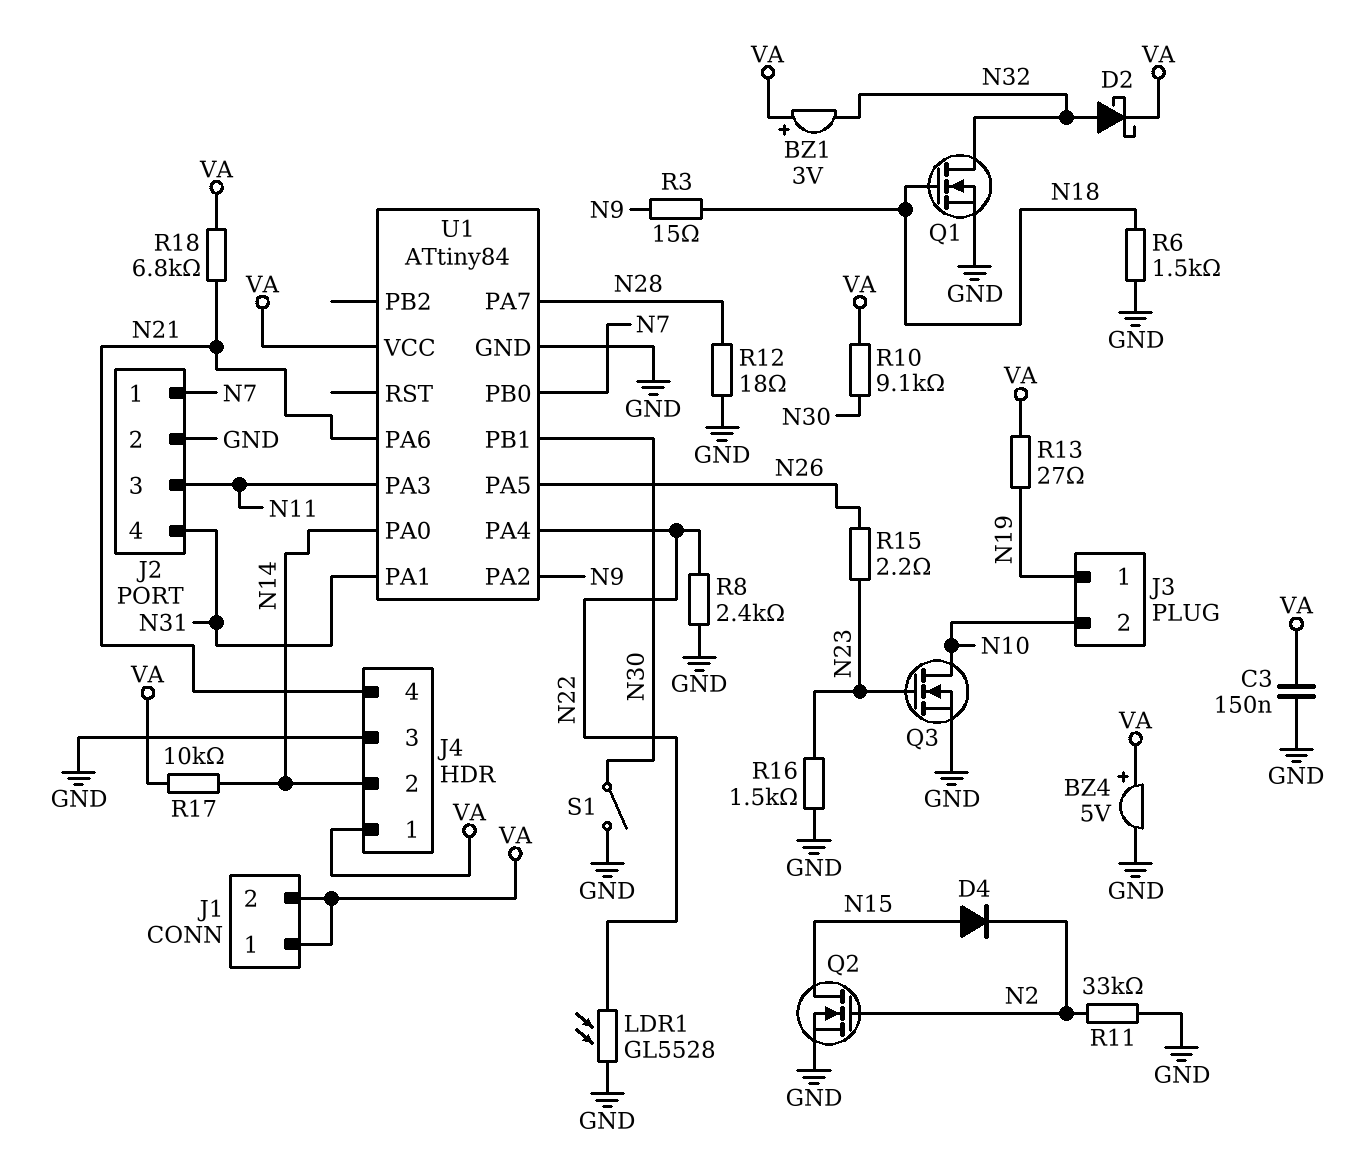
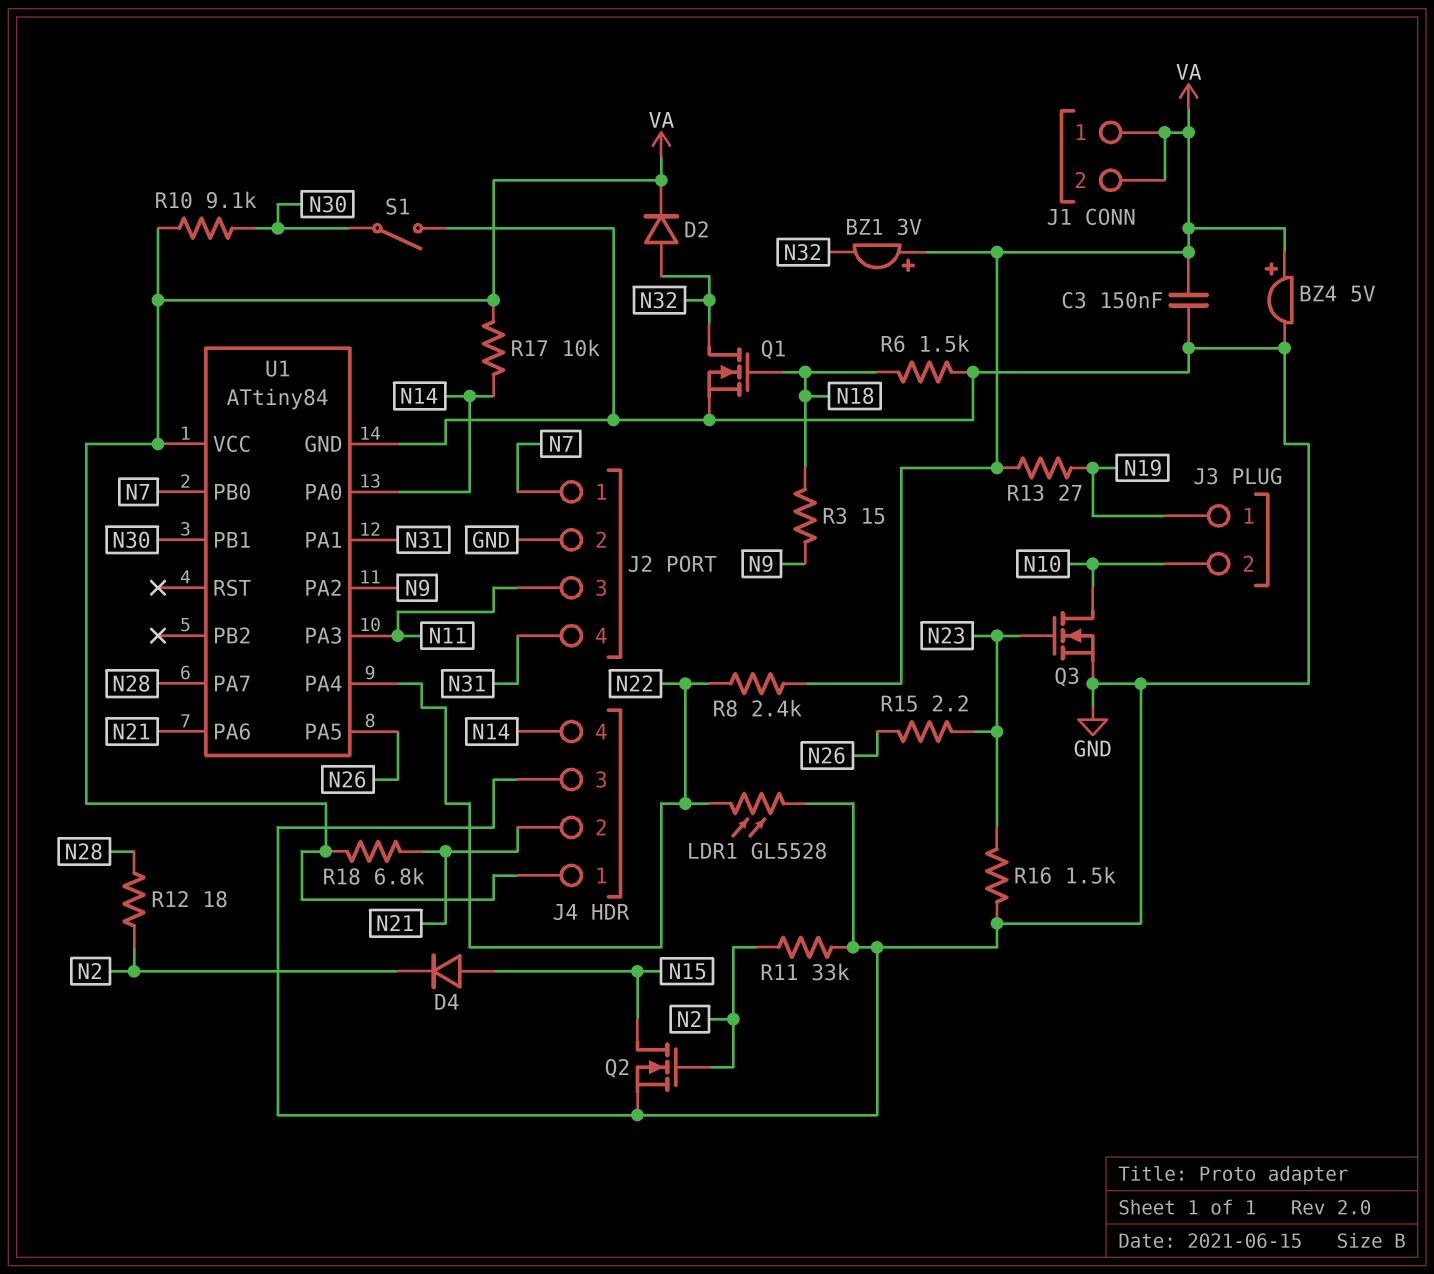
D2: schottky (A N32, K VA) -> diode (A N32, K VA)
J4 pin 2: N14 -> N21
J4 pin 4: N21 -> N14
R8: 2.4k (GND, N22) -> 2.4k (N22, VA)
R12: 18 (GND, N28) -> 18 (N2, N28)

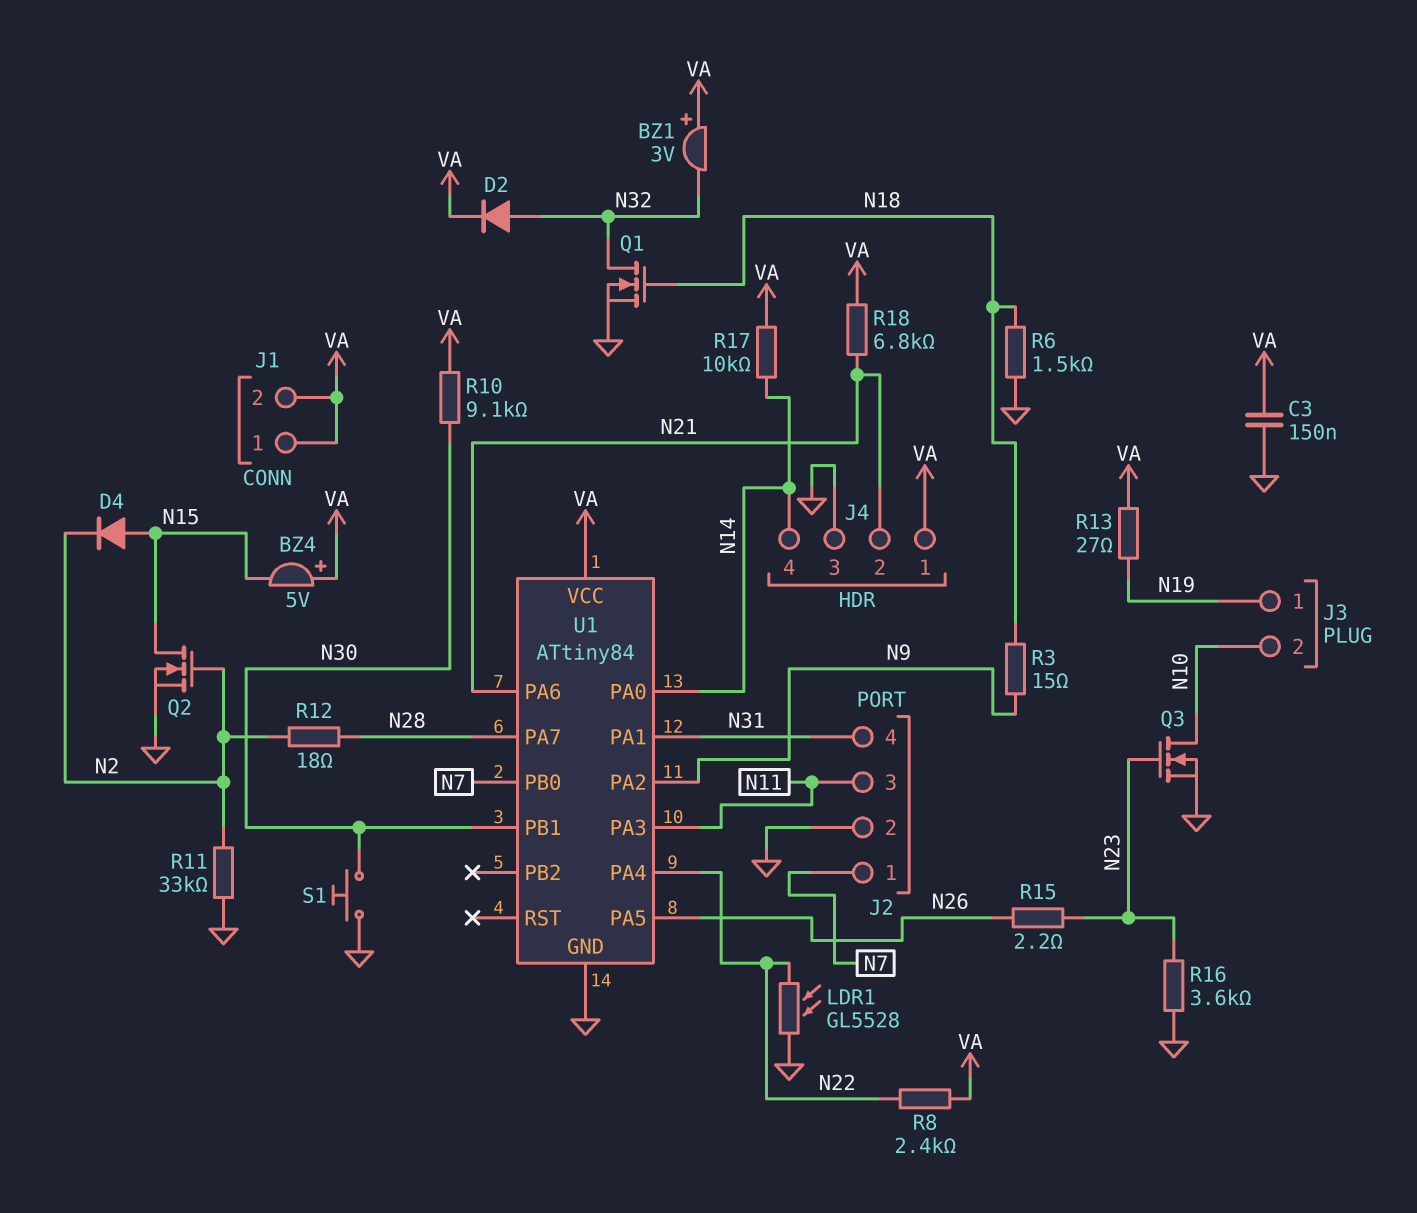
BZ4: buzzer 5V (plus VA, minus GND) -> buzzer 5V (plus VA, minus N15)
R16: 1.5k (GND, N23) -> 3.6k (GND, N23)
S1: switch (GND, N30) -> button (GND, N30)

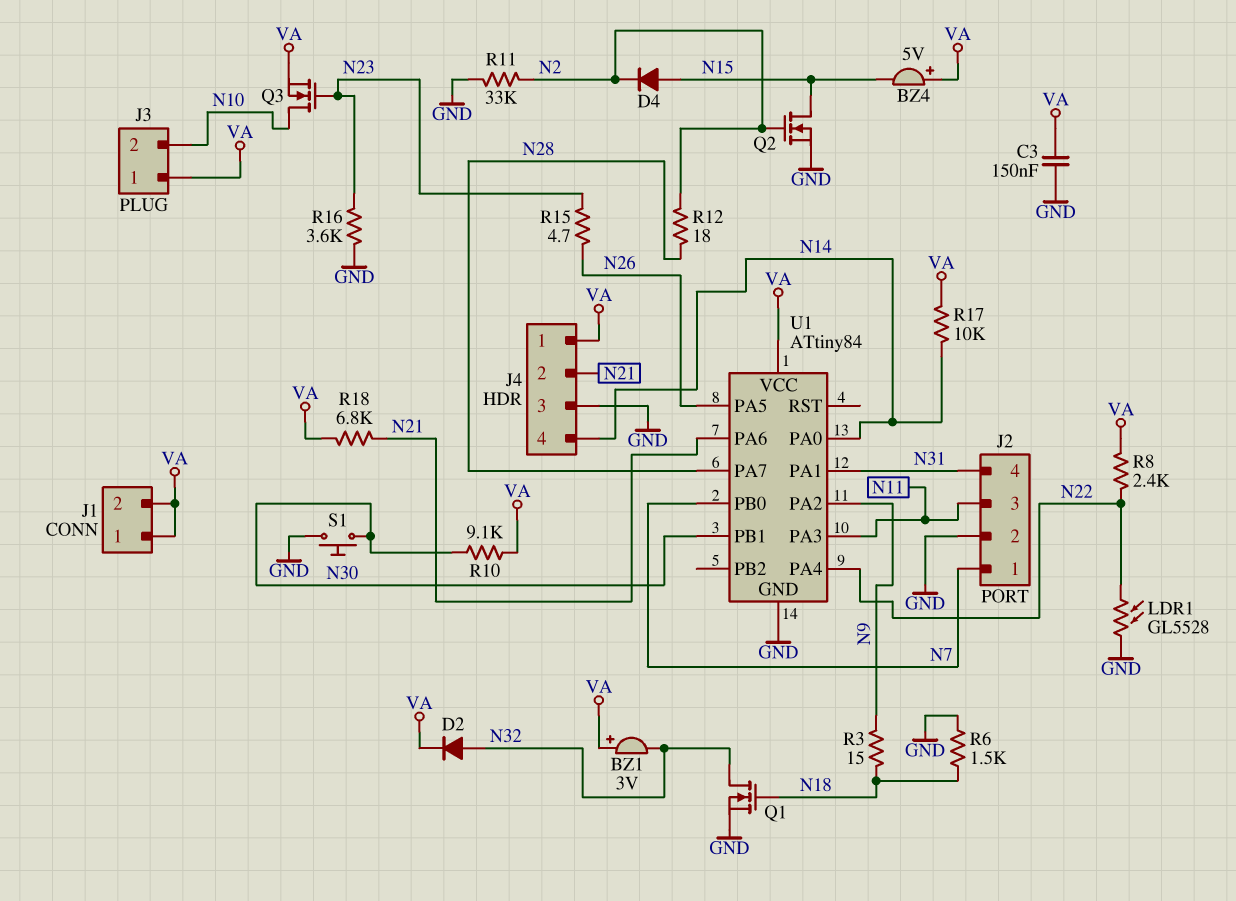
J3 pin 1: N19 -> VA
Q3: NMOS (G N23, D N10, S GND) -> NMOS (G N23, D N10, S VA)
R13: 27 (N19, VA) -> none
R15: 2.2 (N23, N26) -> 4.7 (N23, N26)

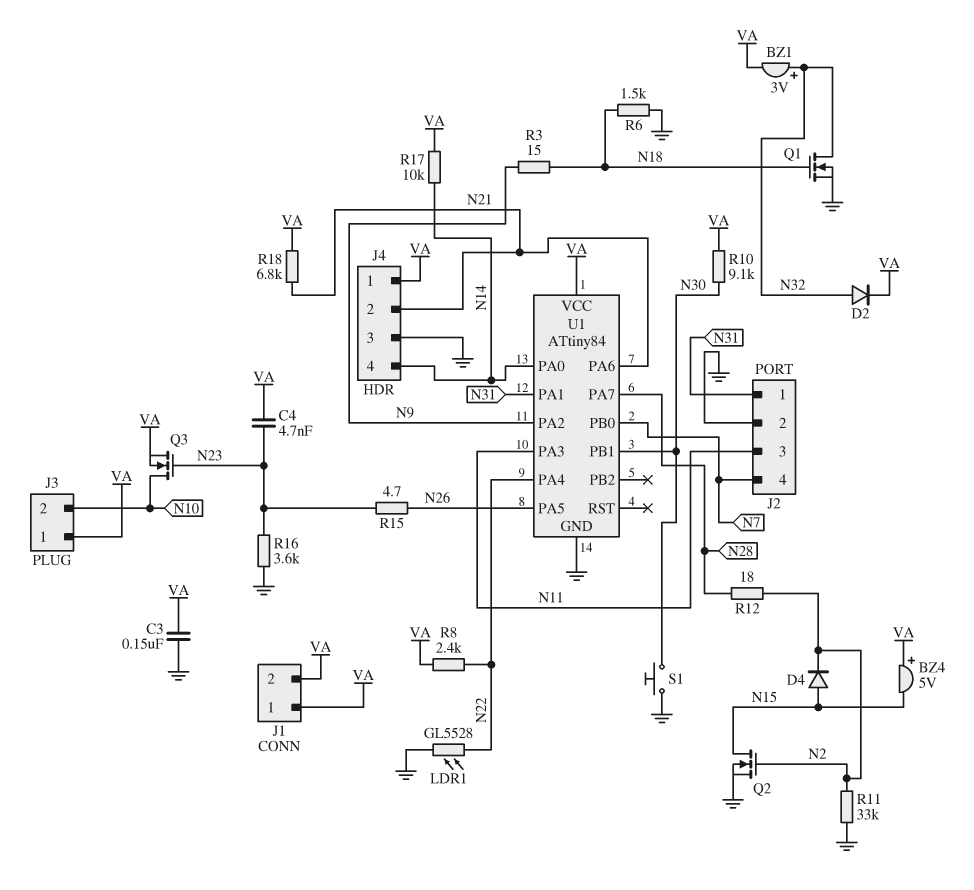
BZ1: buzzer 3V (plus VA, minus N32) -> buzzer 3V (plus N32, minus VA)
C4: none -> 4.7nF (N23, VA)
J2 pin 1: N7 -> N31
J2 pin 4: N31 -> N7

